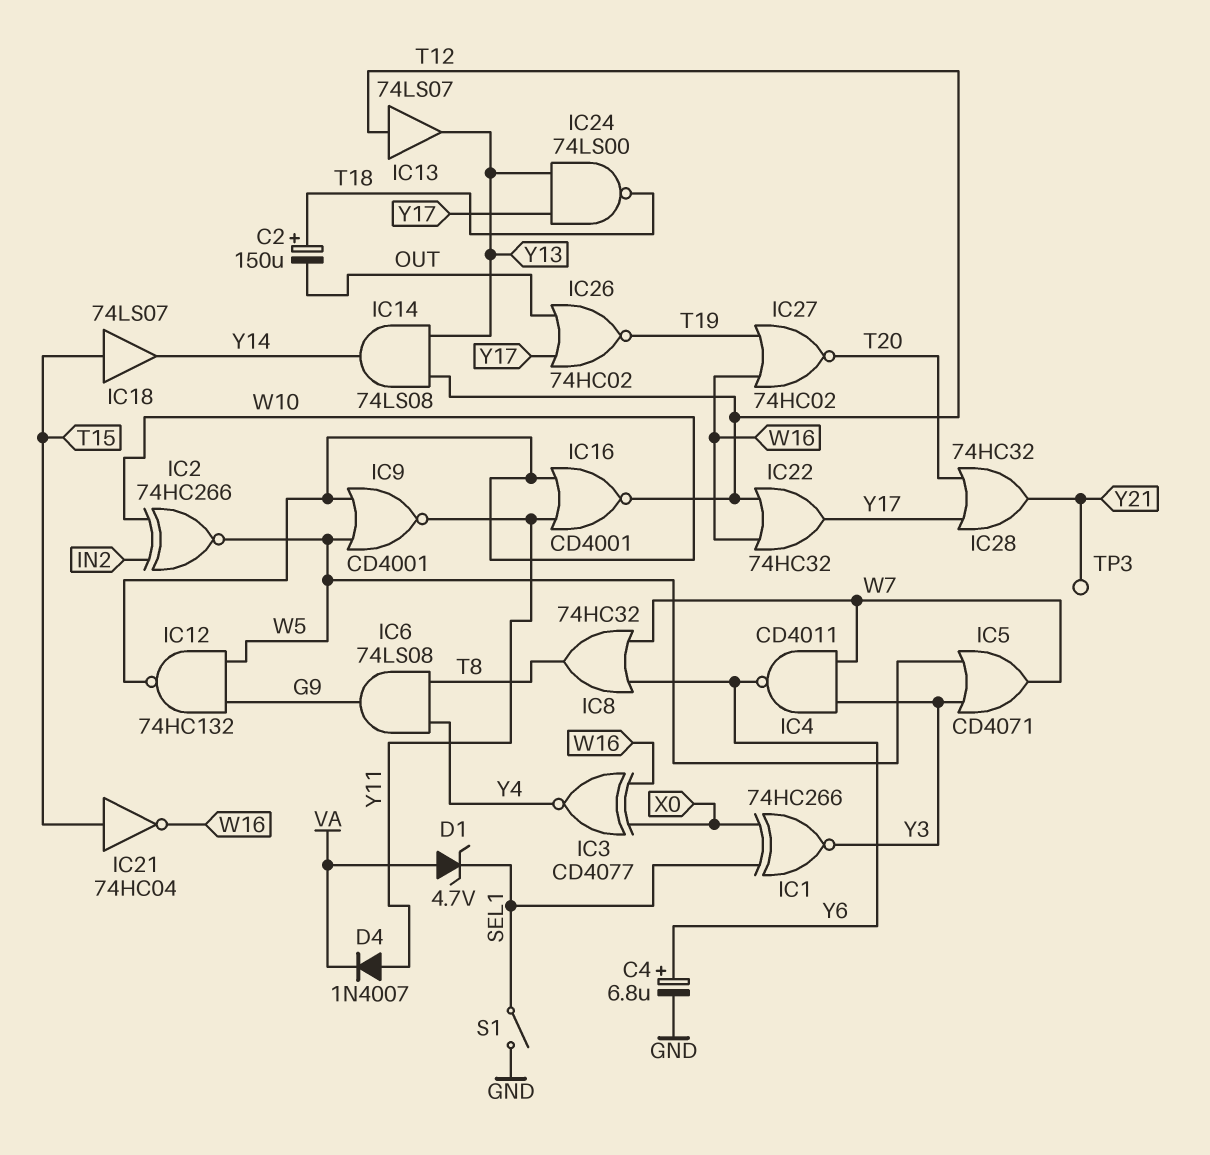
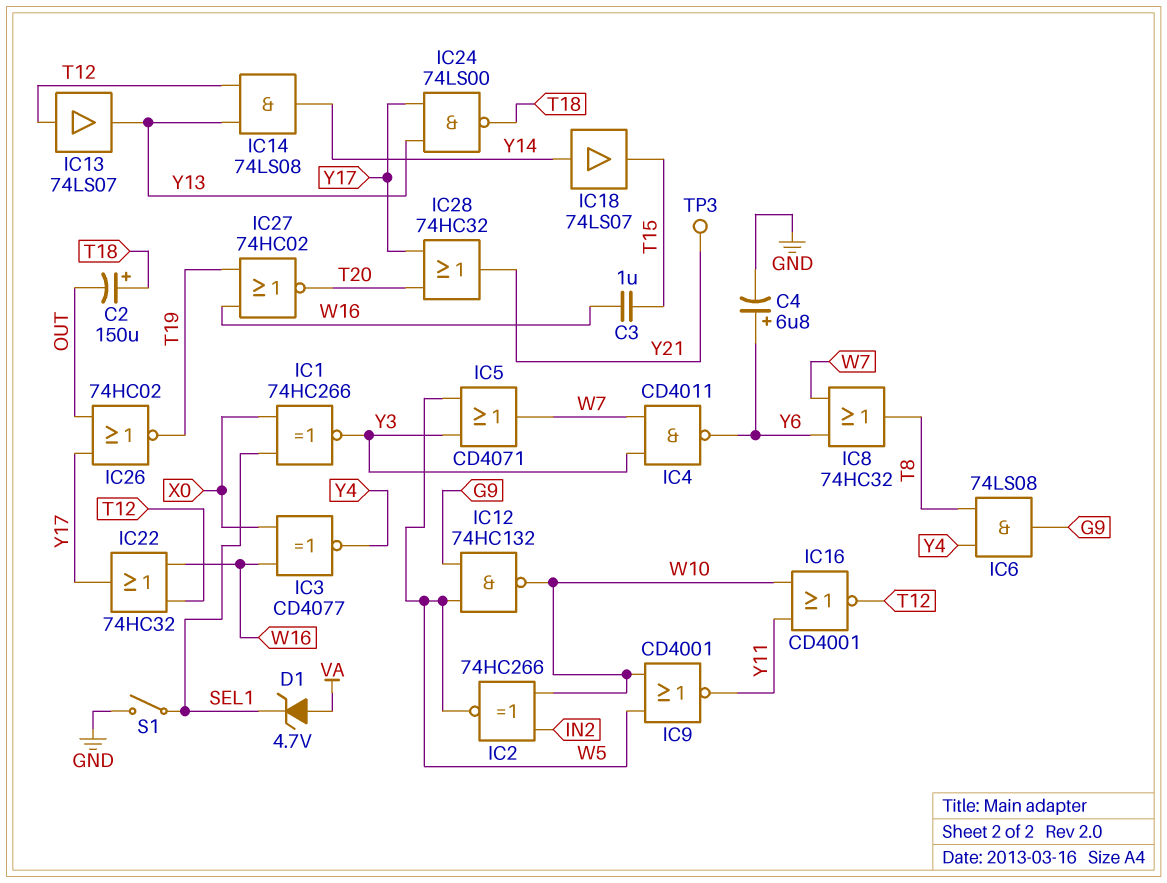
C3: none -> 1uF (T15, W16)
D4: diode 1N4007 (A Y11, K VA) -> none
IC18: buffer 74LS07 (in T15, out Y14) -> buffer 74LS07 (in Y14, out T15)
IC21: NOT 74HC04 (in T15, out W16) -> none

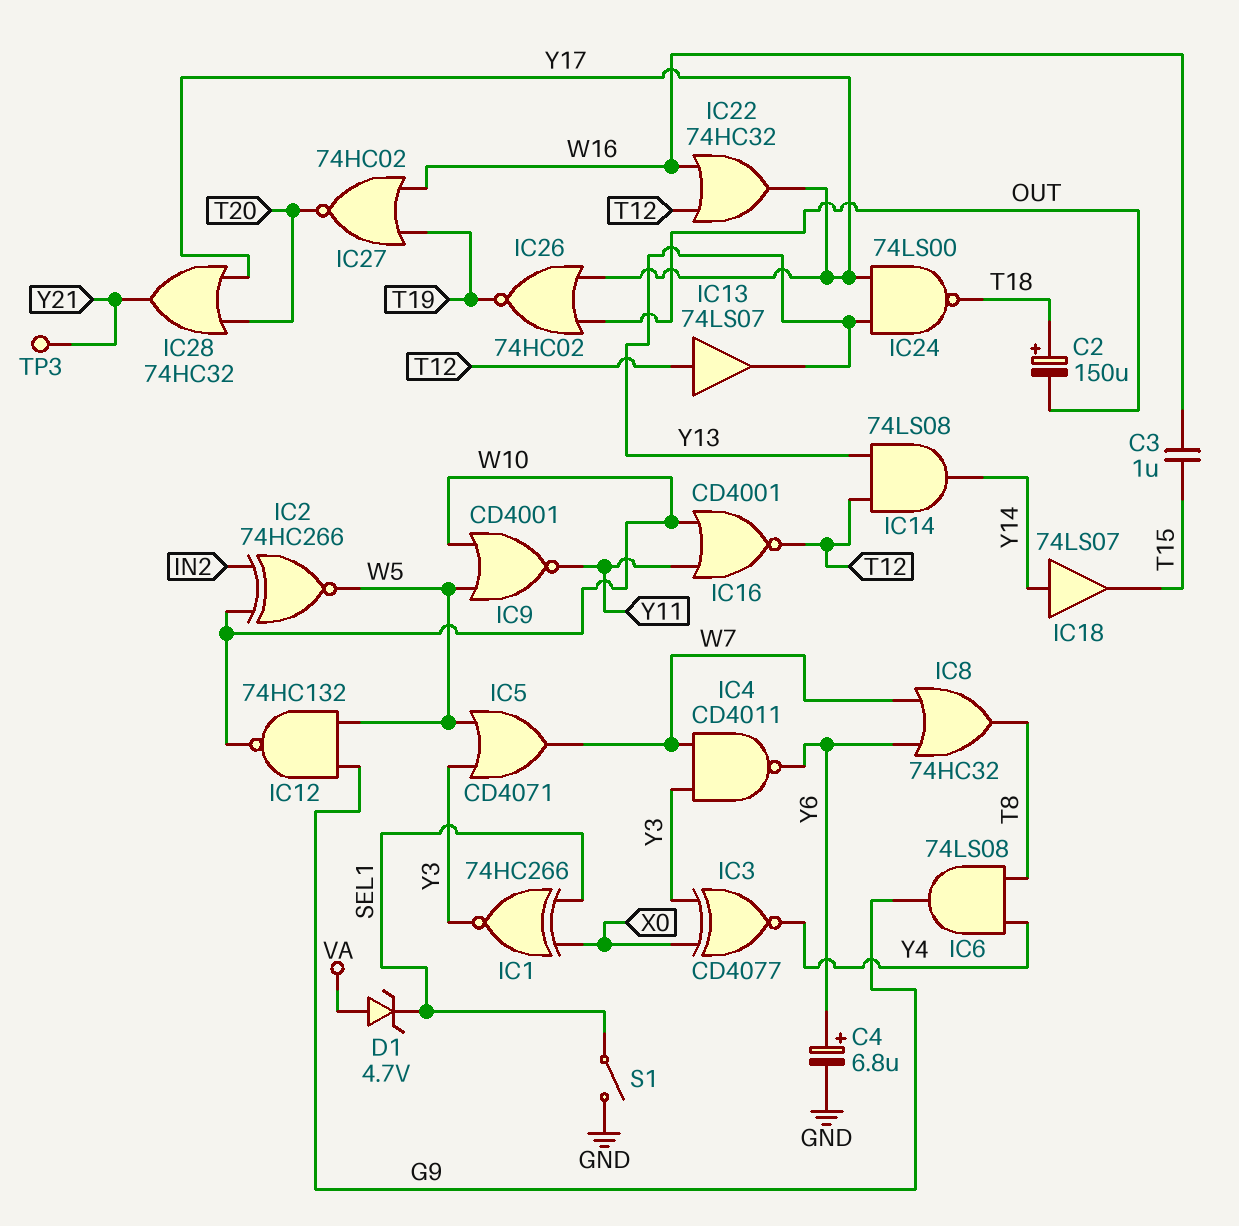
IC3: XNOR CD4077 (in W16, in X0, out Y4) -> XNOR CD4077 (in X0, in Y3, out Y4)

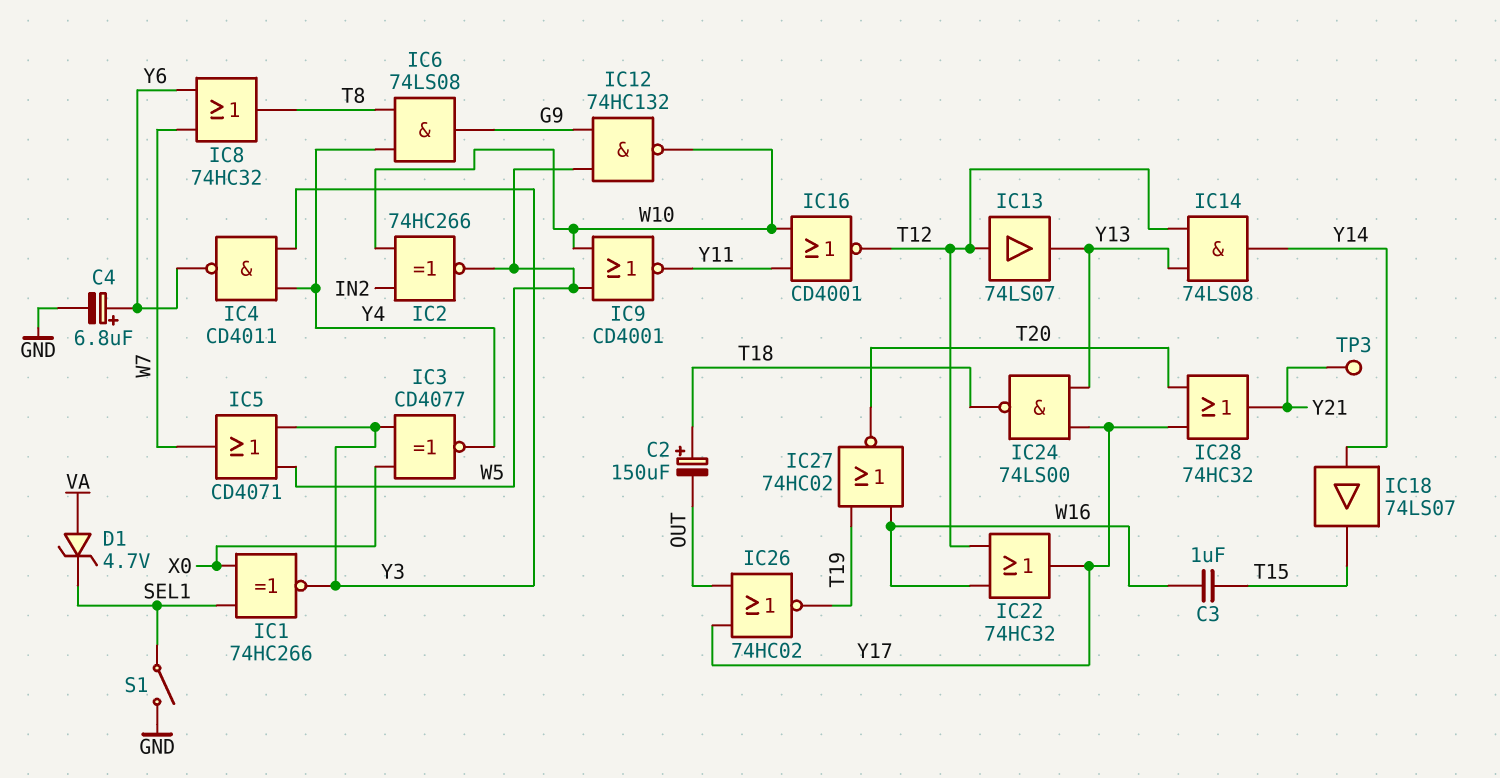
IC4: NAND CD4011 (in W7, in Y3, out Y6) -> NAND CD4011 (in Y3, in Y4, out Y6)

